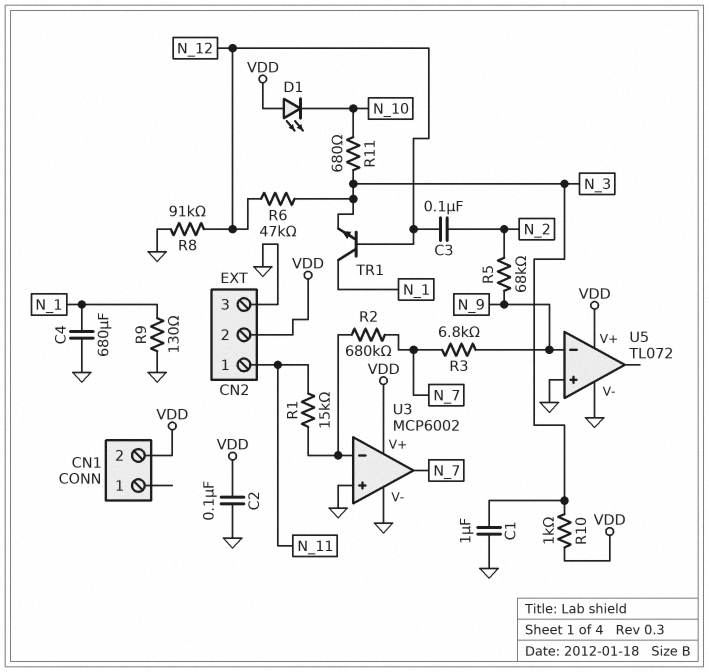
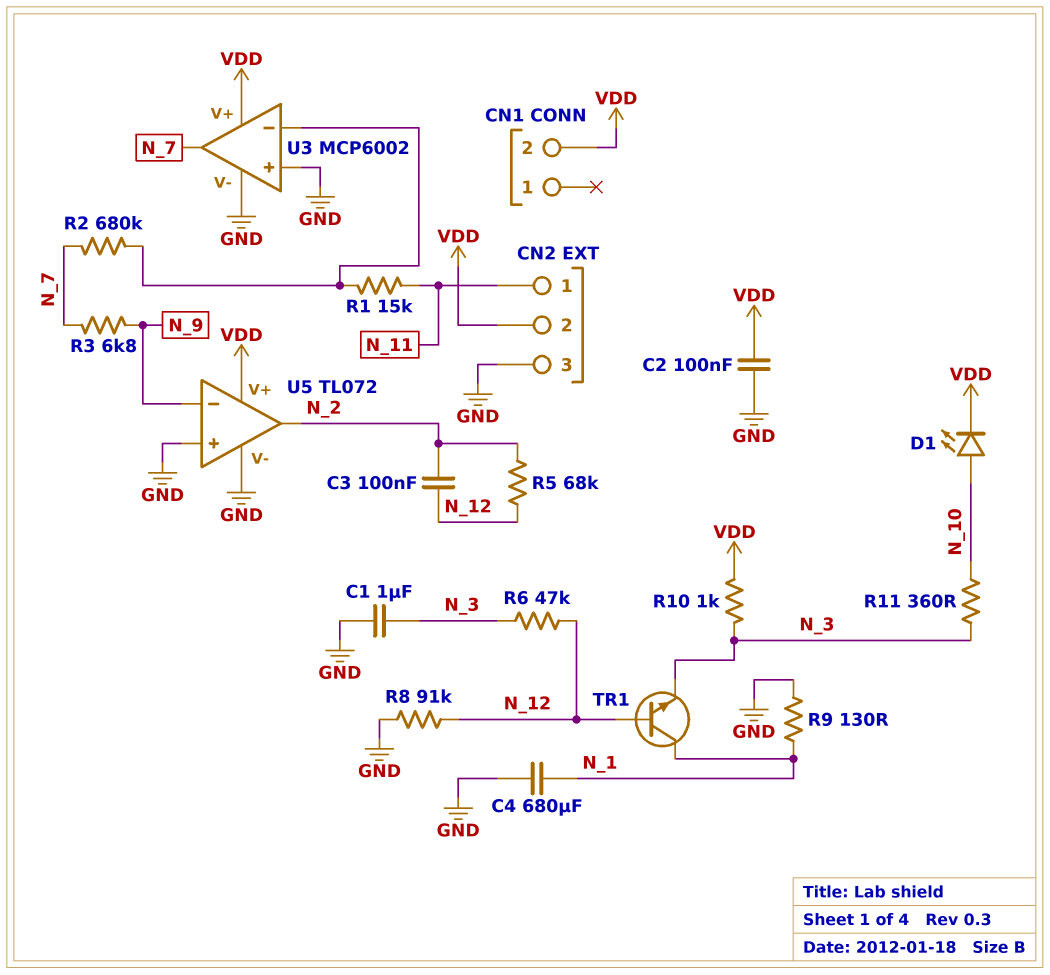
D1: LED (A VDD, K N_10) -> LED (A N_10, K VDD)
R5: 68k (N_2, N_9) -> 68k (N_2, N_12)
R11: 680 (N_3, N_10) -> 360 (N_3, N_10)
U5 pin out: none -> N_2

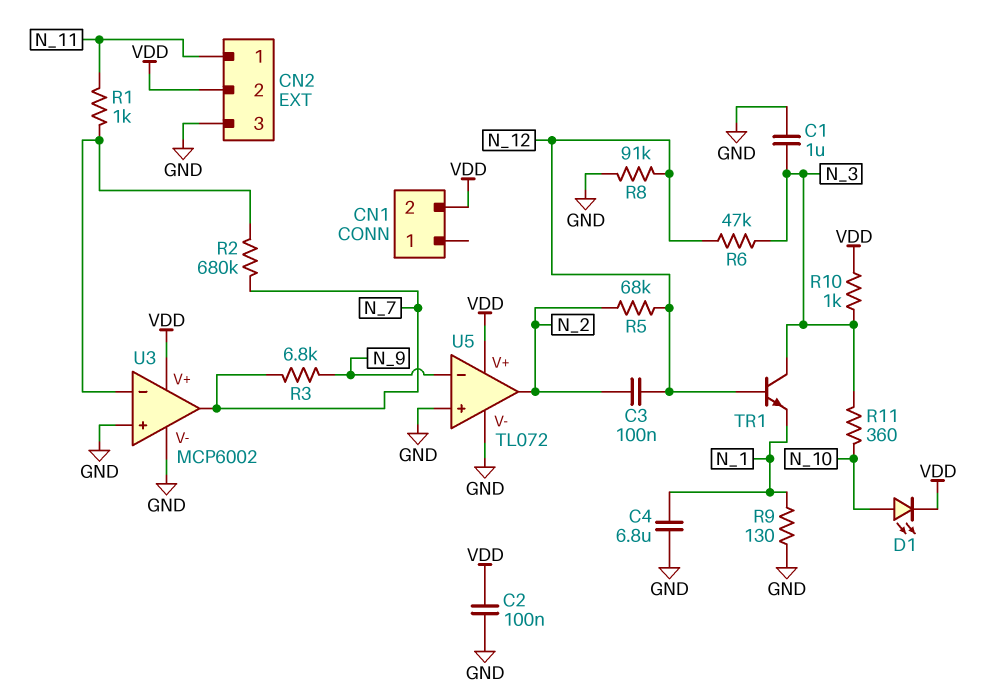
C4: 680uF (GND, N_1) -> 6.8uF (GND, N_1)
R1: 15k (N_11, U3/in-) -> 1k (N_11, U3/in-)
TR1: NPN (B N_12, C N_1, E N_3) -> NPN (B N_12, C N_3, E N_1)

